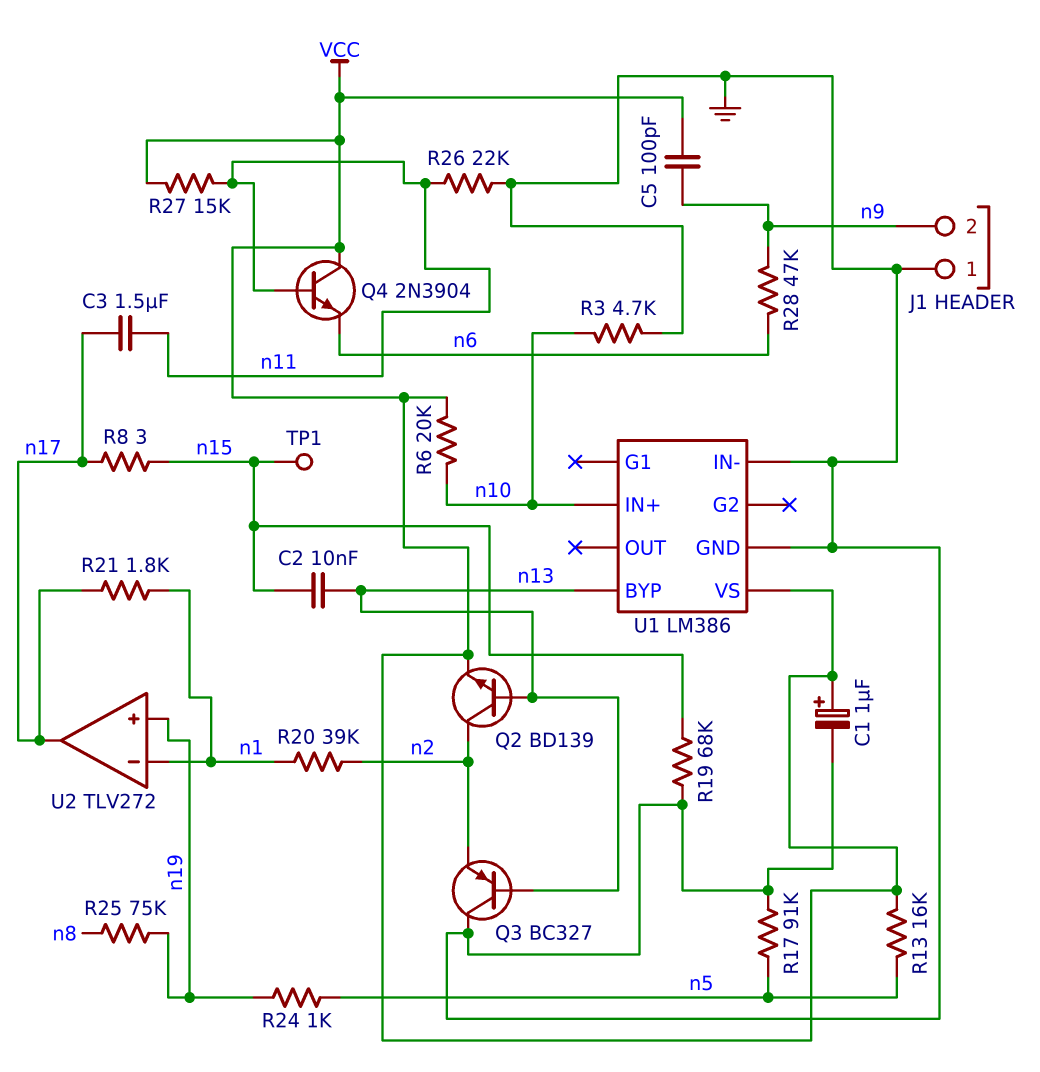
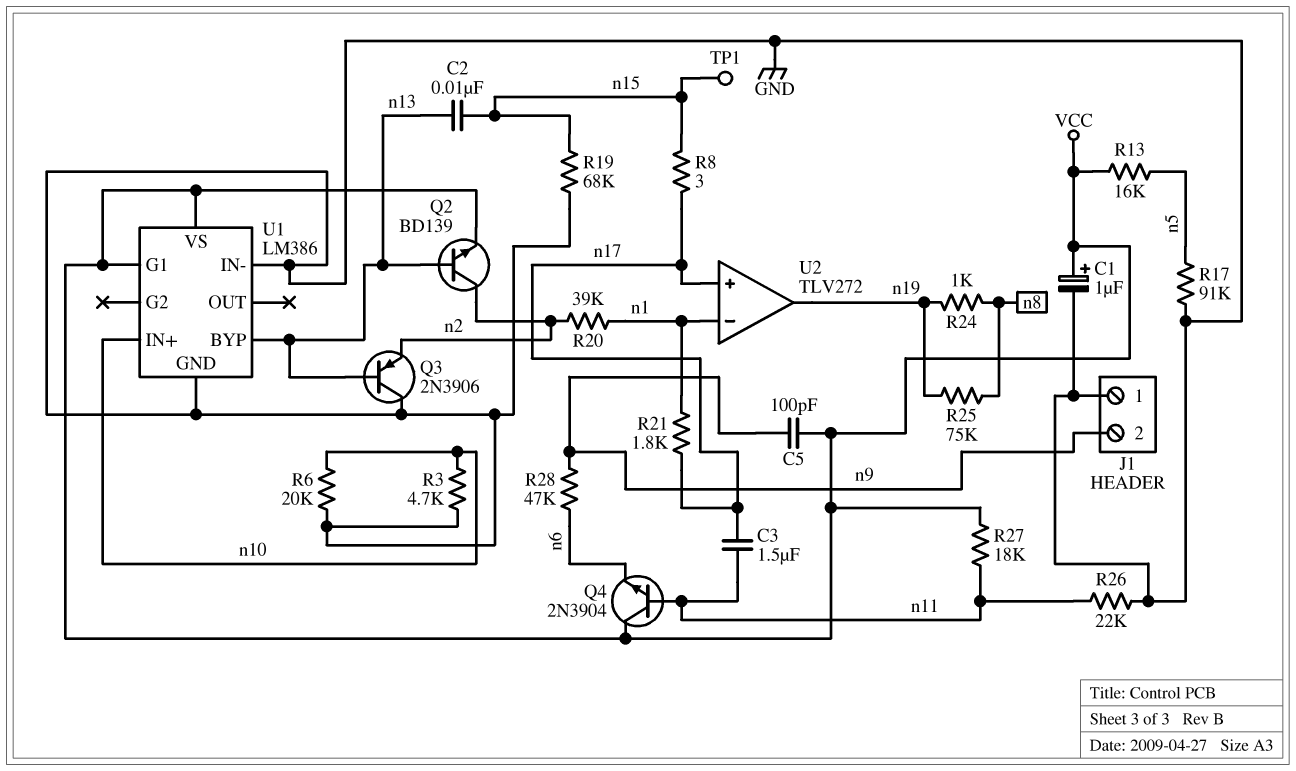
Q3: PNP BC327 (B n13, C GND, E n2) -> PNP 2N3906 (B n13, C GND, E n2)
R6: 20k (VCC, n10) -> 20k (GND, n10)
R24: 1k (n5, n19) -> 1k (n8, n19)
R27: 15k (VCC, n11) -> 18k (VCC, n11)
U1 pin G1: none -> VCC
U2 pin in+: n19 -> n17
U2 pin out: n17 -> n19

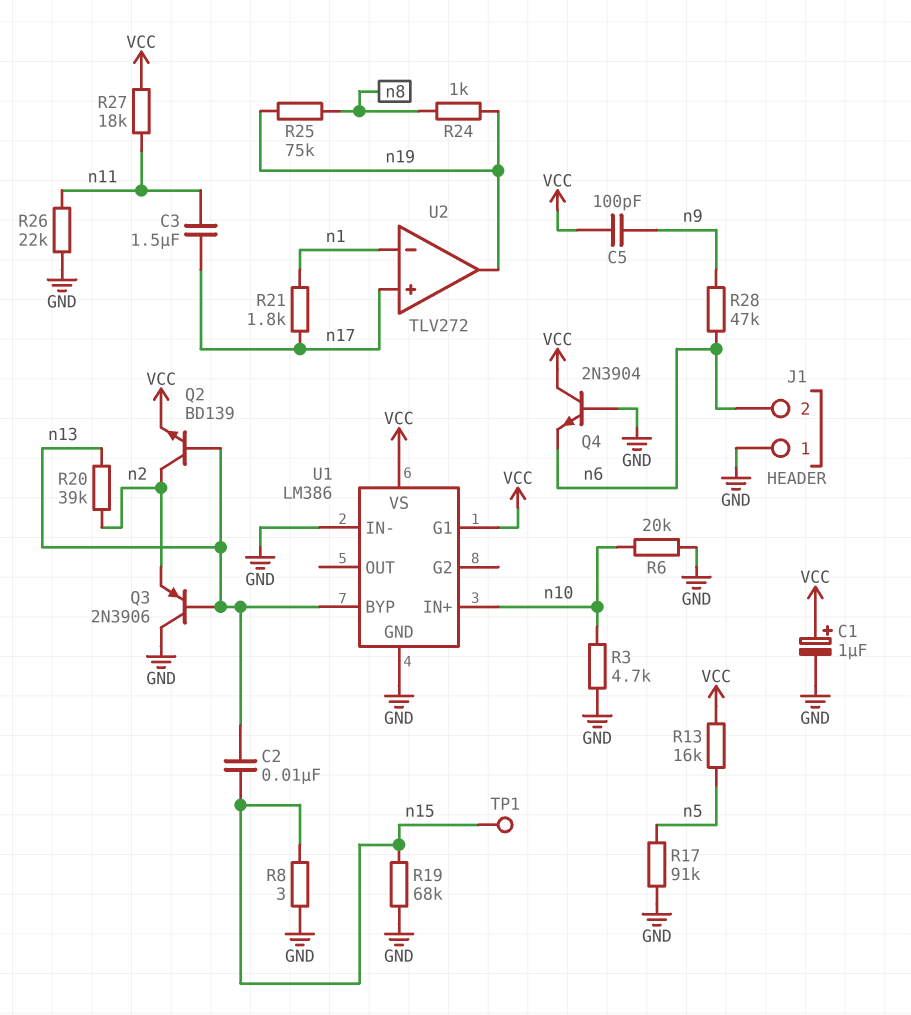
J1 pin 2: n9 -> n6
Q4: NPN 2N3904 (B n11, C VCC, E n6) -> NPN 2N3904 (B GND, C VCC, E n6)
R8: 3 (n15, n17) -> 3 (GND, n15)
R20: 39k (n1, n2) -> 39k (n2, n13)

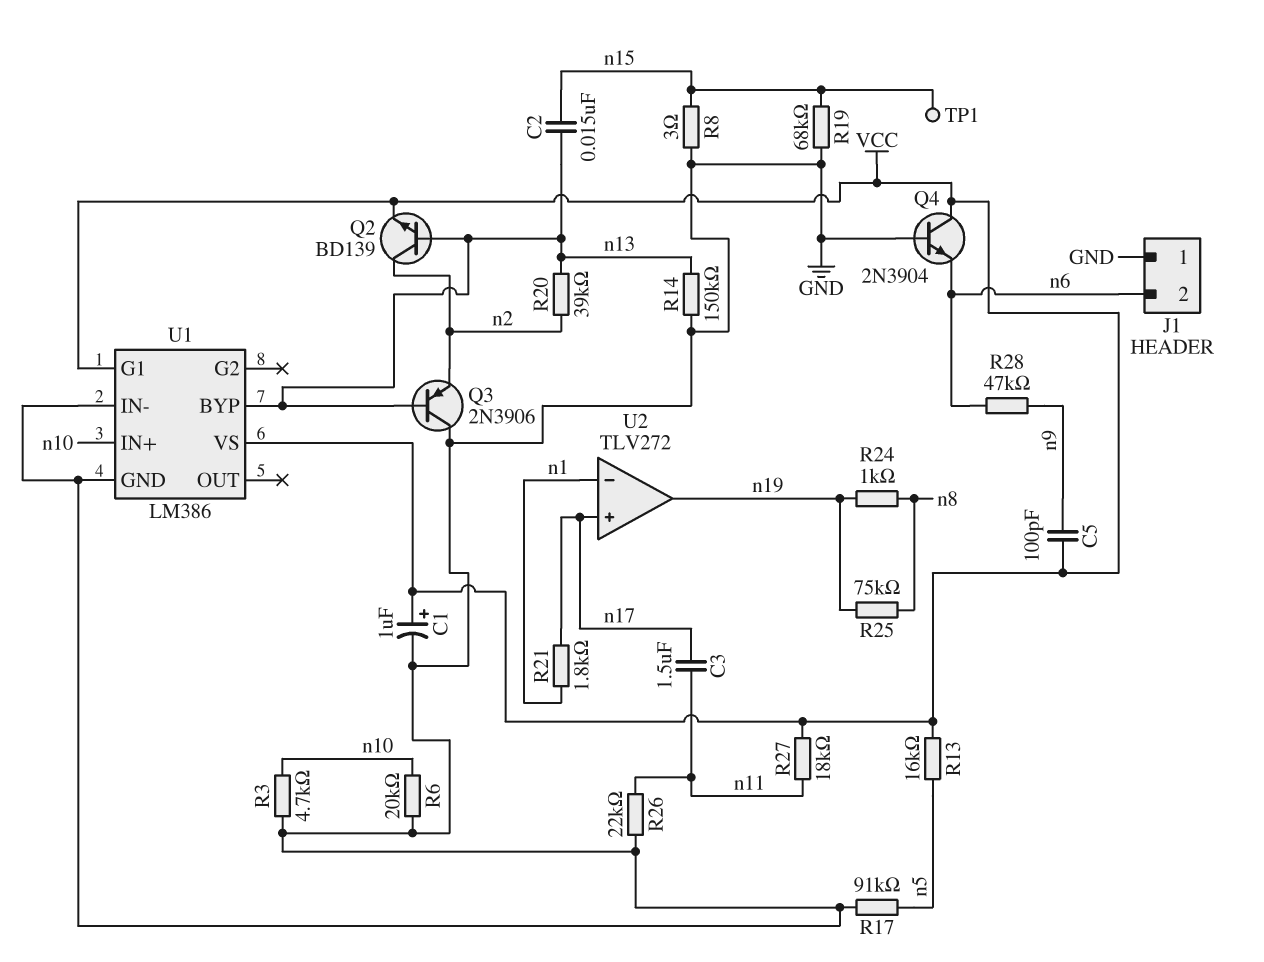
C2: 10nF (n13, n15) -> 15nF (n13, n15)
R14: none -> 150k (GND, n13)

